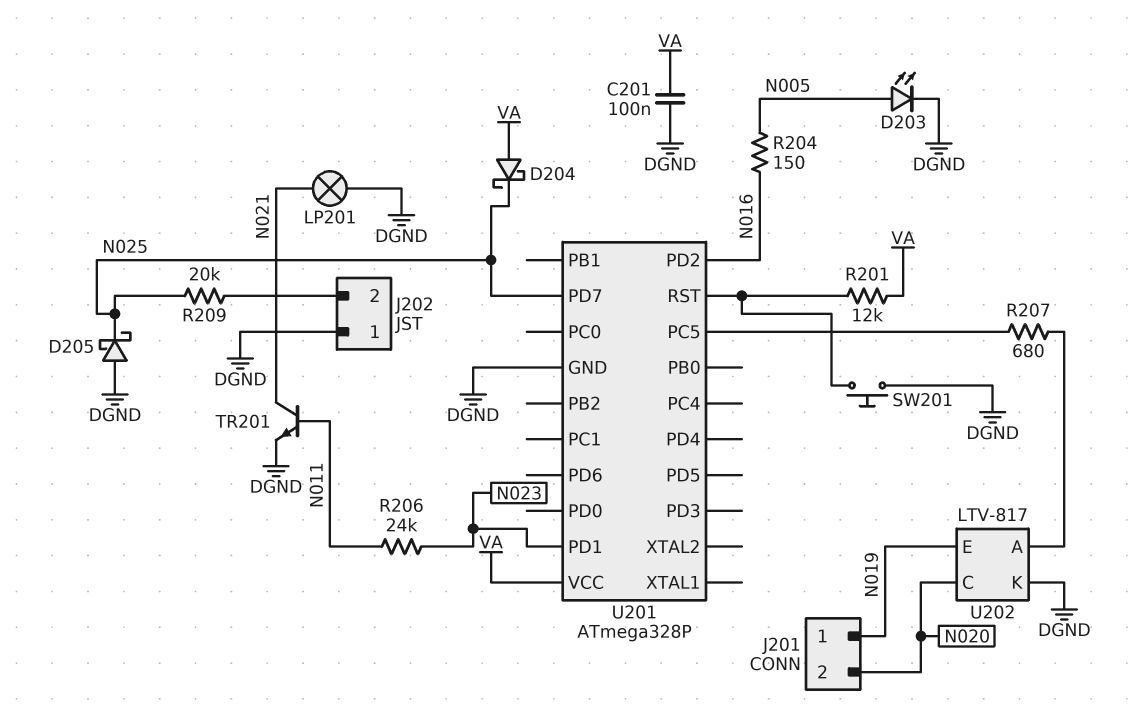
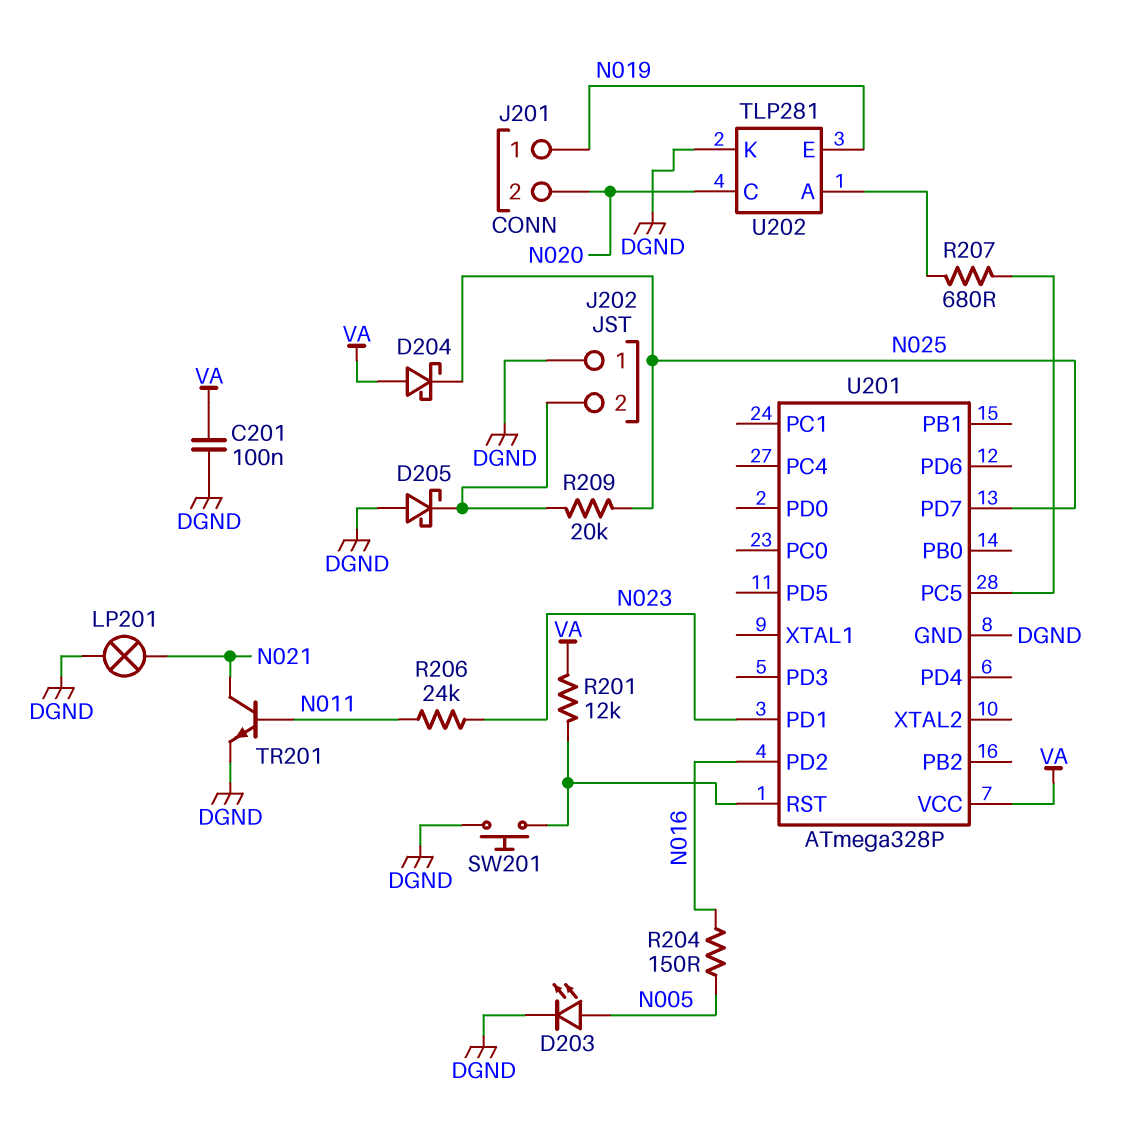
D205: schottky (A DGND, K N025) -> schottky (A DGND, K J202/2)
U202: LTV-817 -> TLP281

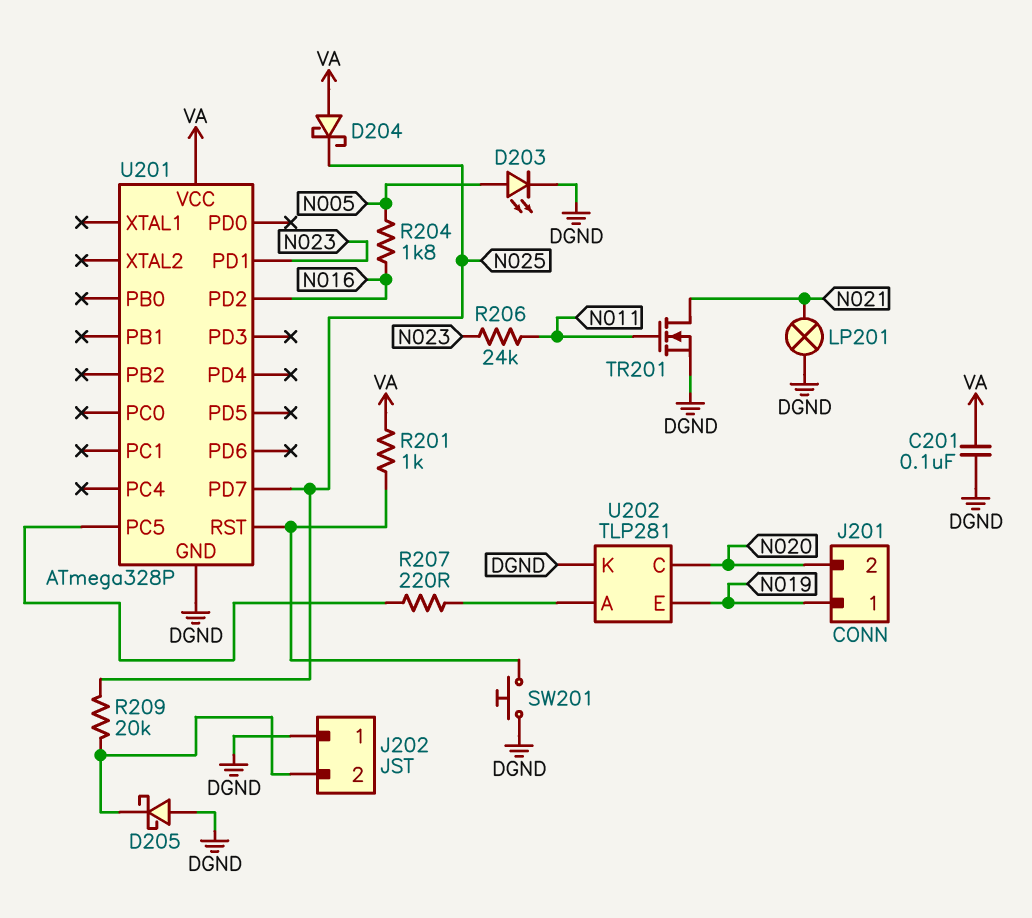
R201: 12k (U201/RST, VA) -> 1k (U201/RST, VA)
R204: 150 (N005, N016) -> 1.8k (N005, N016)
R207: 680 (U201/PC5, U202/A) -> 220 (U201/PC5, U202/A)
TR201: NPN (B N011, C N021, E DGND) -> NMOS (G N011, D N021, S DGND)

